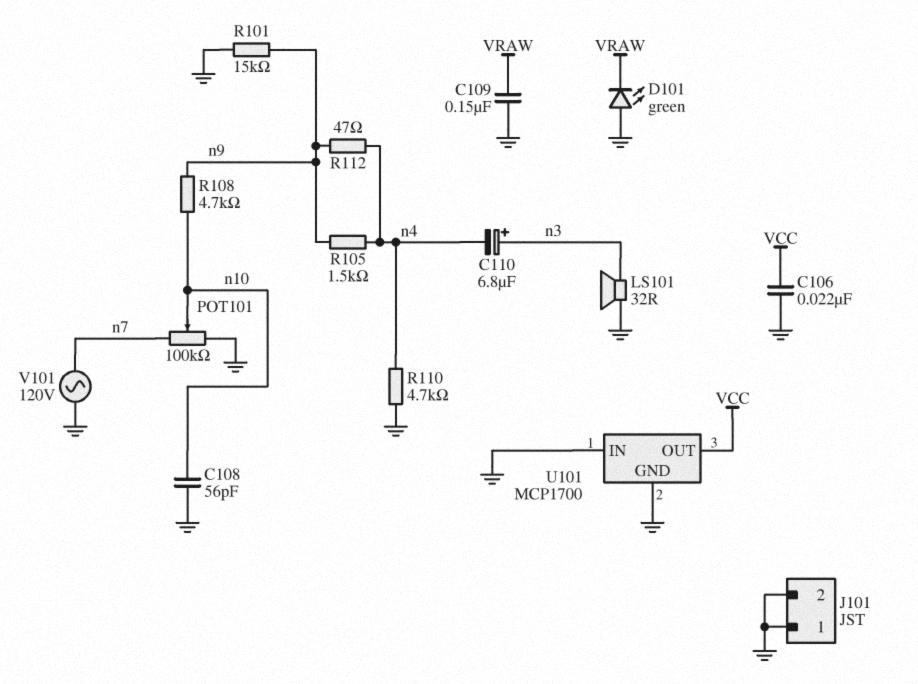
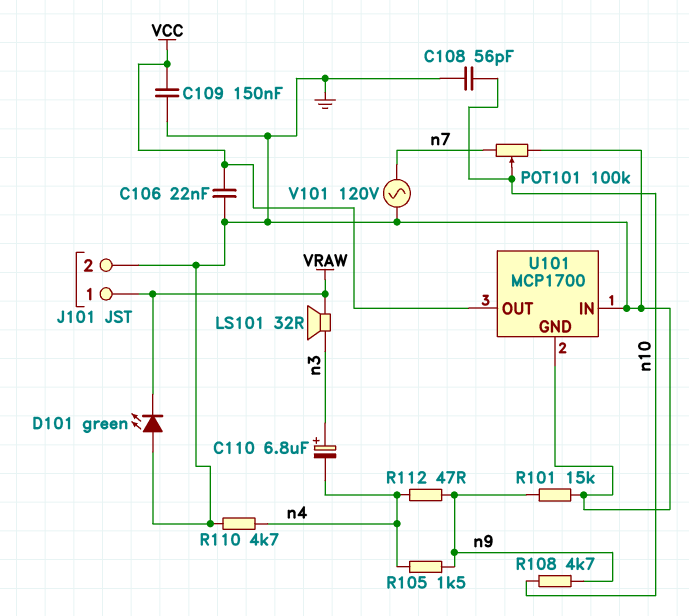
C109: 150nF (GND, VRAW) -> 150nF (GND, VCC)
J101 pin 1: GND -> VRAW
LS101: speaker 32R (GND, n3) -> speaker 32R (VRAW, n3)

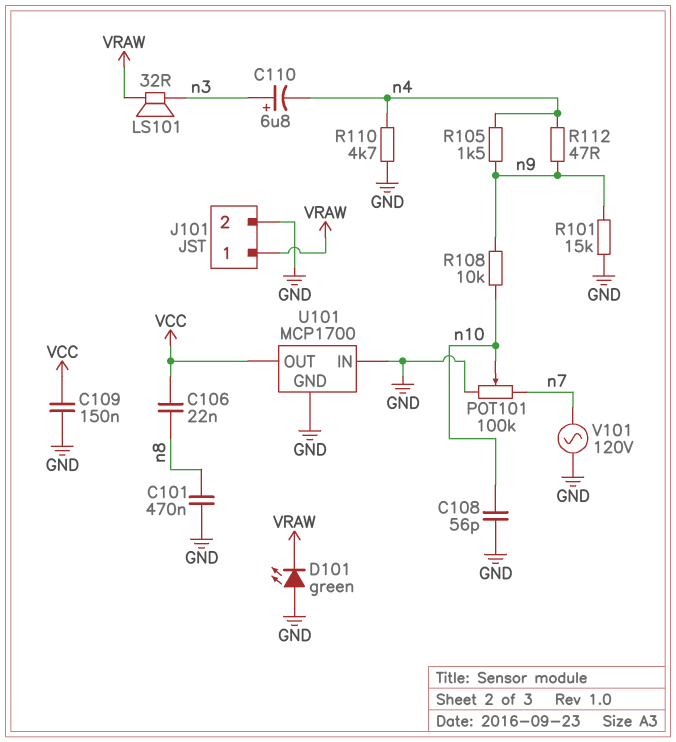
C101: none -> 470nF (GND, n8)
C106: 22nF (GND, VCC) -> 22nF (VCC, n8)
R108: 4.7k (n9, n10) -> 10k (n9, n10)

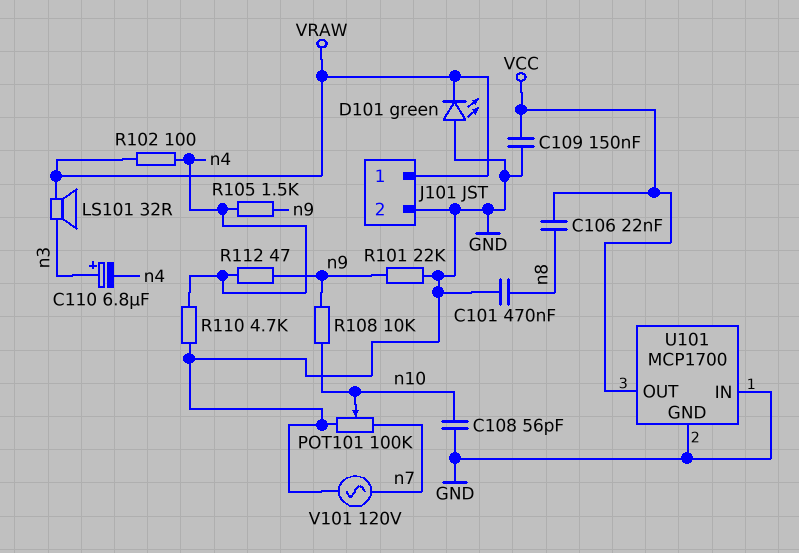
R101: 15k (GND, n9) -> 22k (GND, n9)
R102: none -> 100 (VRAW, n4)

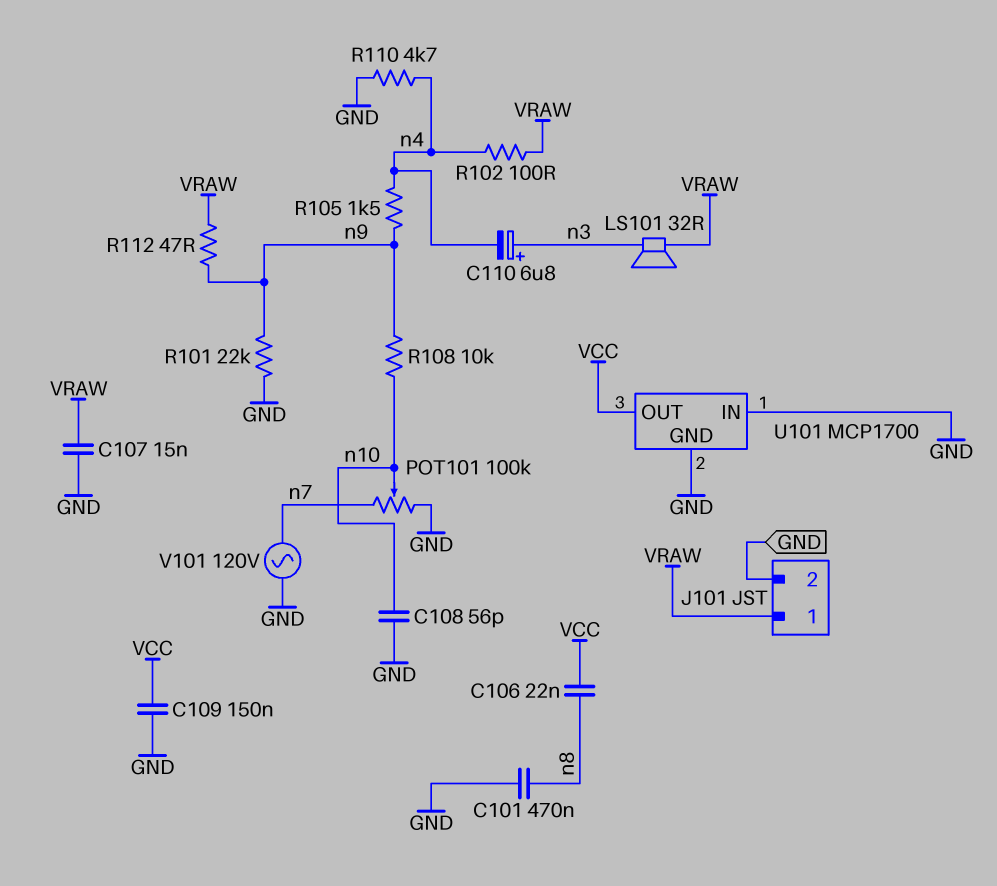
C107: none -> 15nF (GND, VRAW)
D101: LED green (A GND, K VRAW) -> none
R112: 47 (n4, n9) -> 47 (VRAW, n9)

